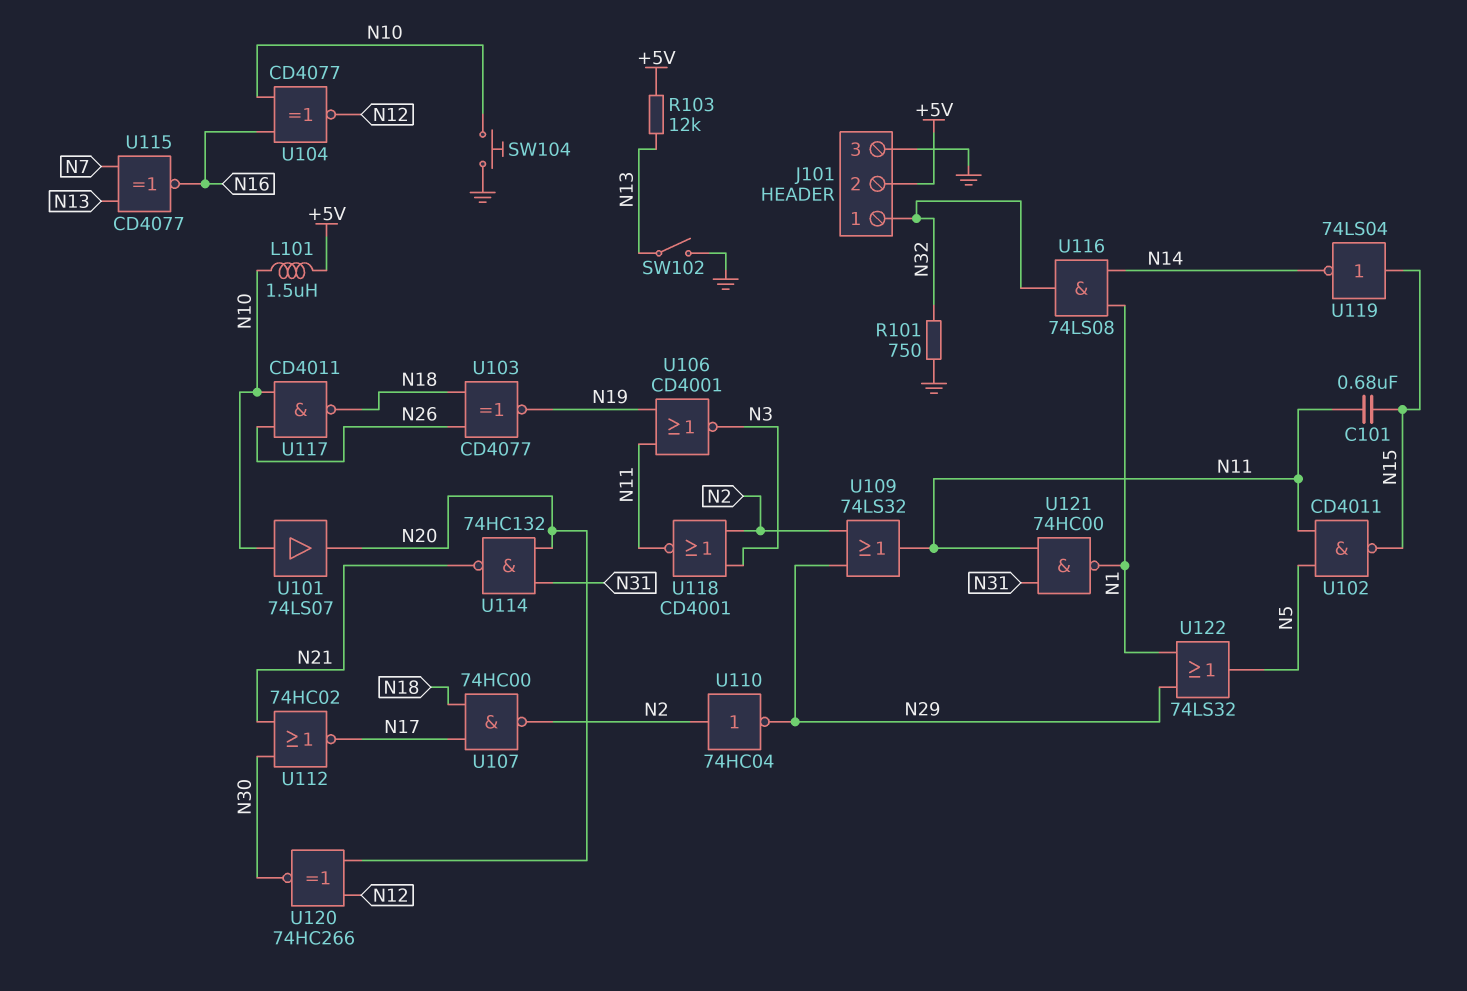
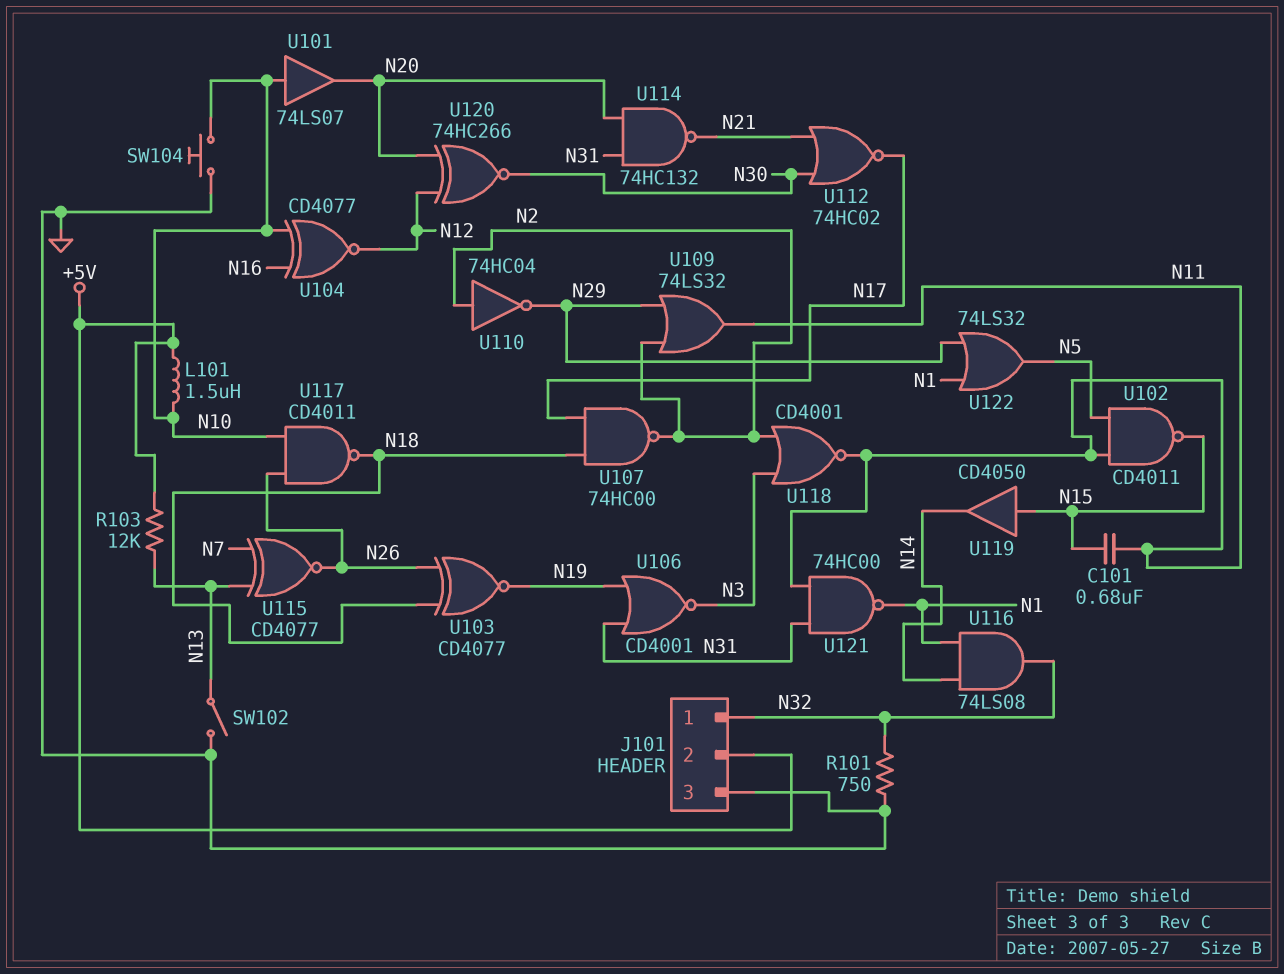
U106: NOR CD4001 (in N11, in N19, out N3) -> NOR CD4001 (in N19, in N31, out N3)
U115: XNOR CD4077 (in N7, in N13, out N16) -> XNOR CD4077 (in N7, in N13, out N26)
U119: NOT 74LS04 (in N15, out N14) -> buffer CD4050 (in N15, out N14)

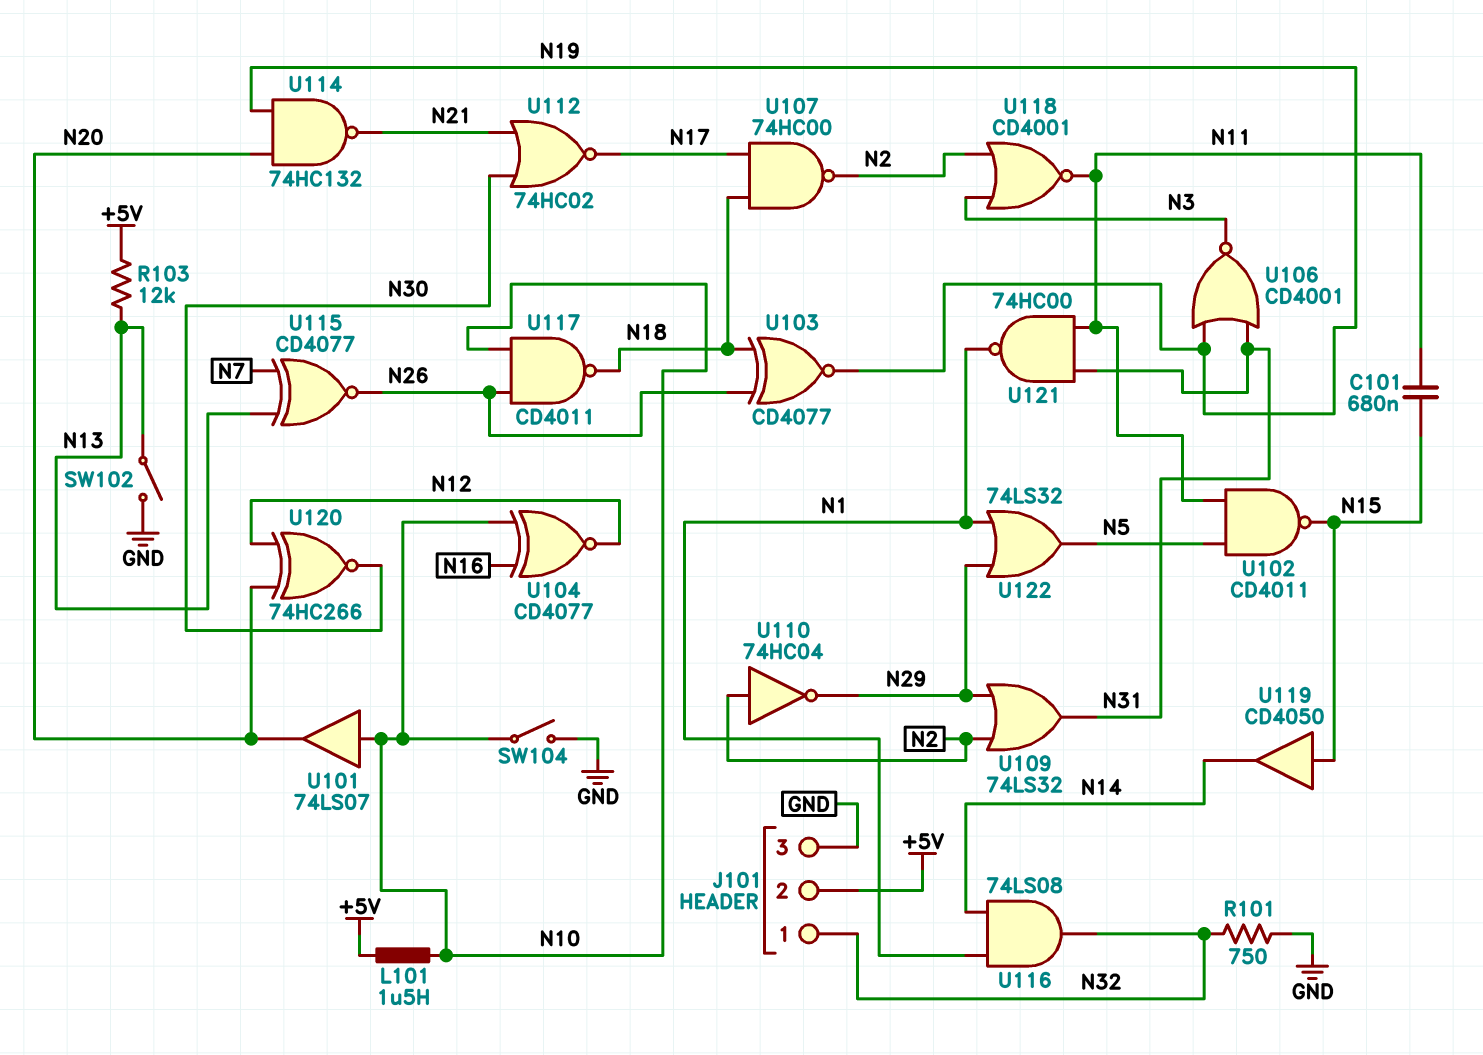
SW104: button (GND, N10) -> switch (GND, N10)
U109: OR 74LS32 (in N2, in N29, out N11) -> OR 74LS32 (in N2, in N29, out N31)
U114: NAND 74HC132 (in N20, in N31, out N21) -> NAND 74HC132 (in N19, in N20, out N21)

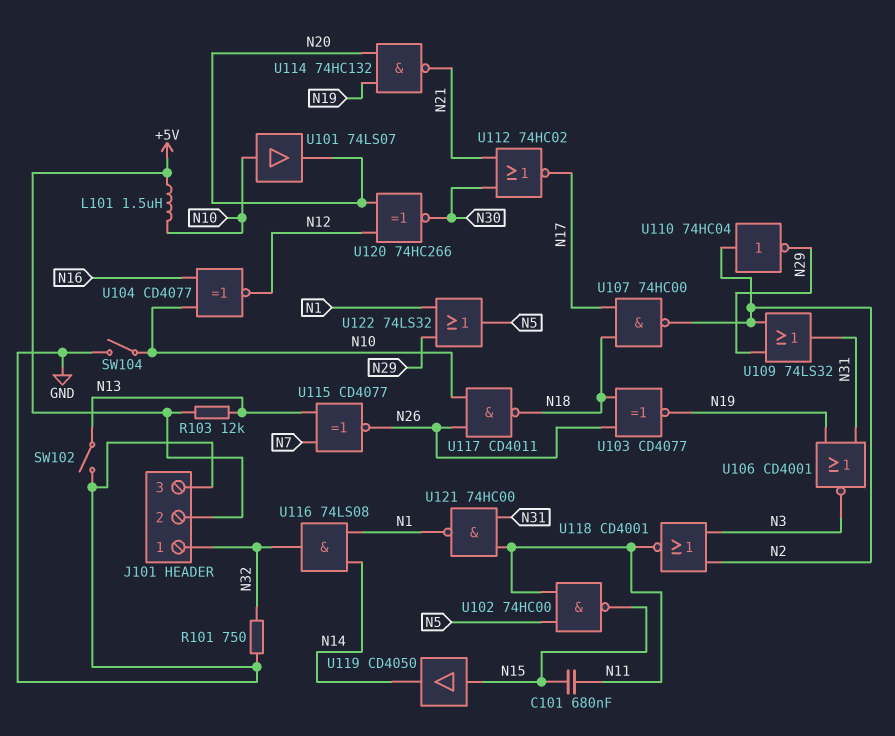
U102: NAND CD4011 (in N5, in N11, out N15) -> NAND 74HC00 (in N5, in N11, out N15)

